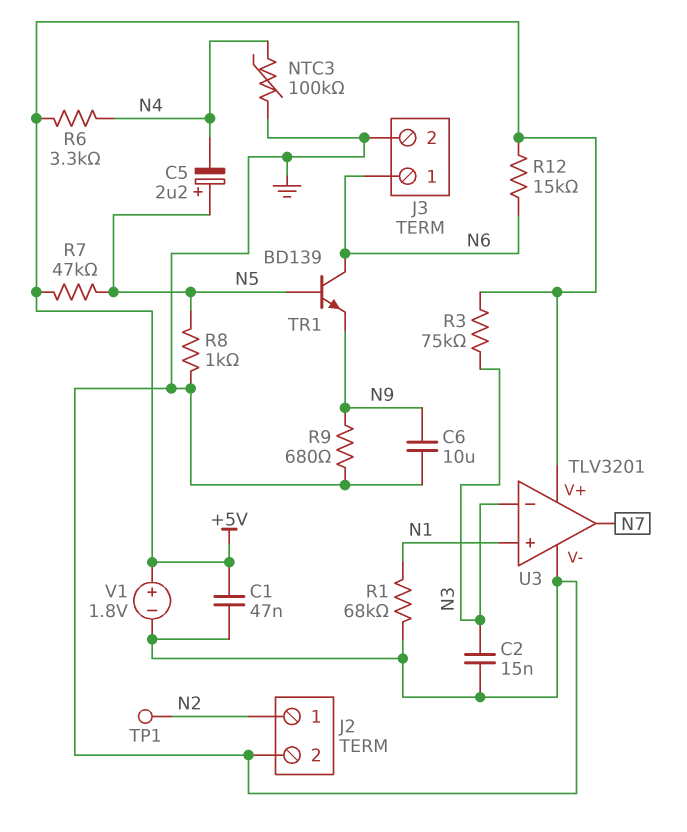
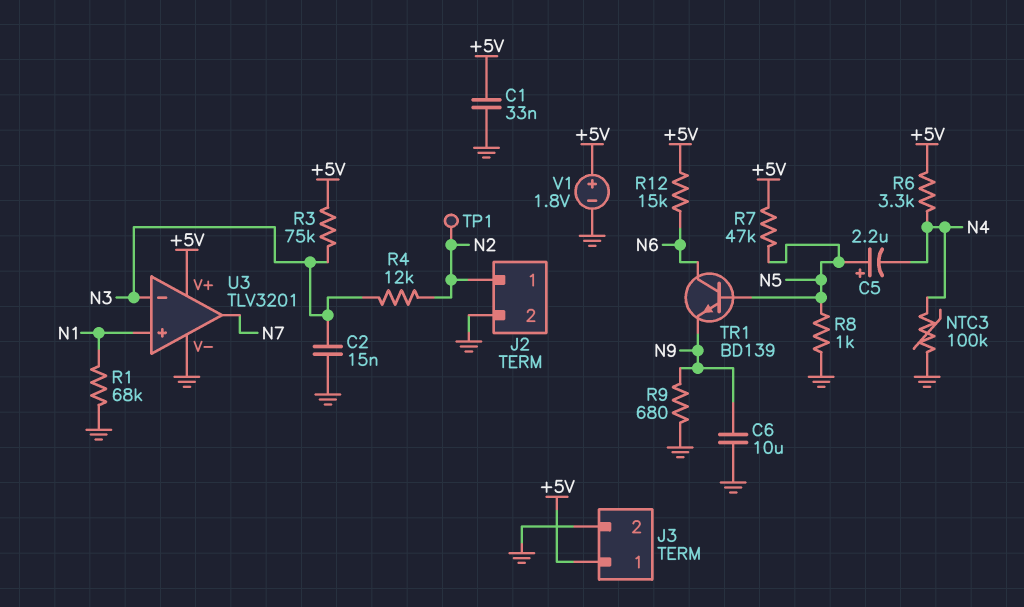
C1: 47nF (+5V, GND) -> 33nF (+5V, GND)
J3 pin 1: N6 -> +5V
R4: none -> 12k (N2, N3)

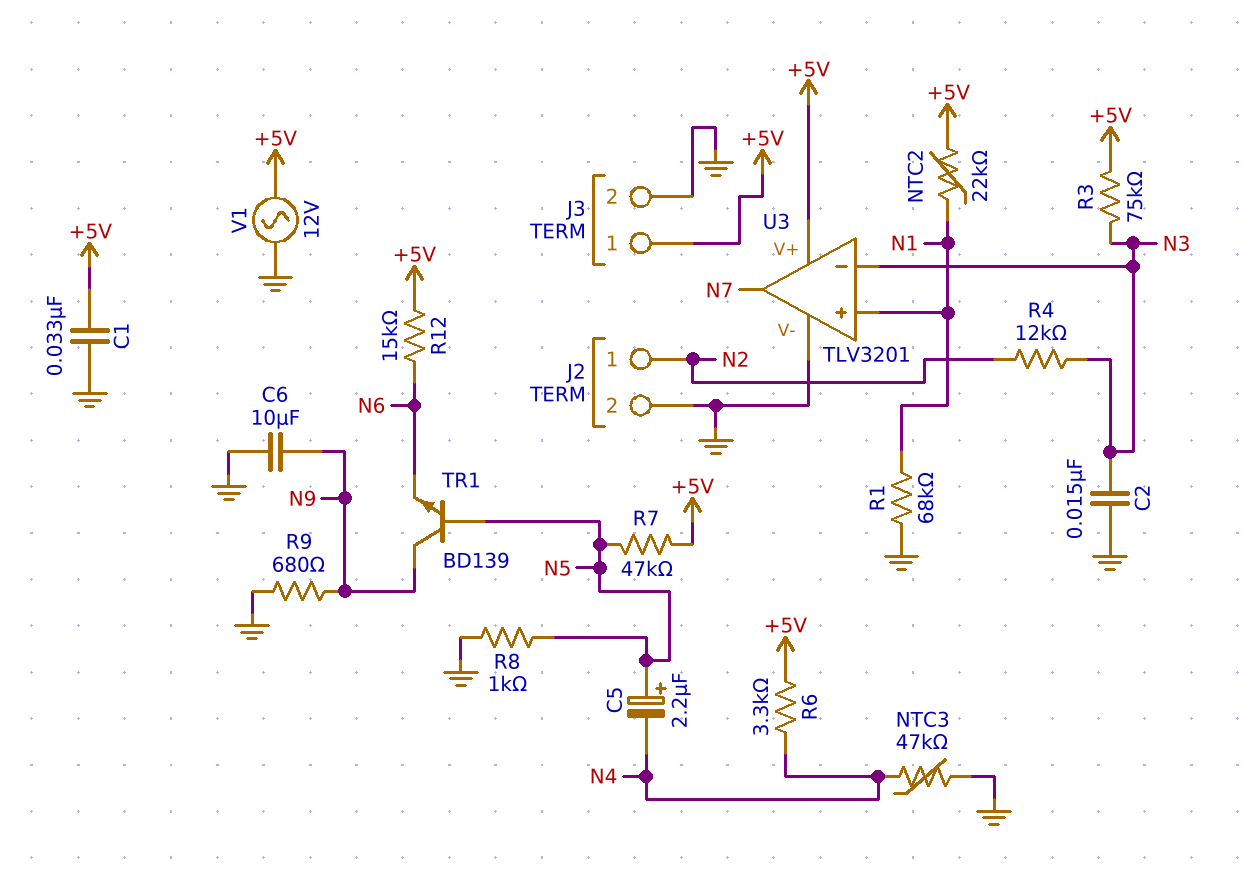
NTC2: none -> 22k (+5V, N1)
NTC3: 100k (GND, N4) -> 47k (GND, N4)
TP1: test point (N2) -> none
TR1: NPN BD139 (B N5, C N6, E N9) -> NPN BD139 (B N5, C N9, E N6)
V1: 1.8V (plus +5V, minus GND) -> AC 12V (+5V, GND)

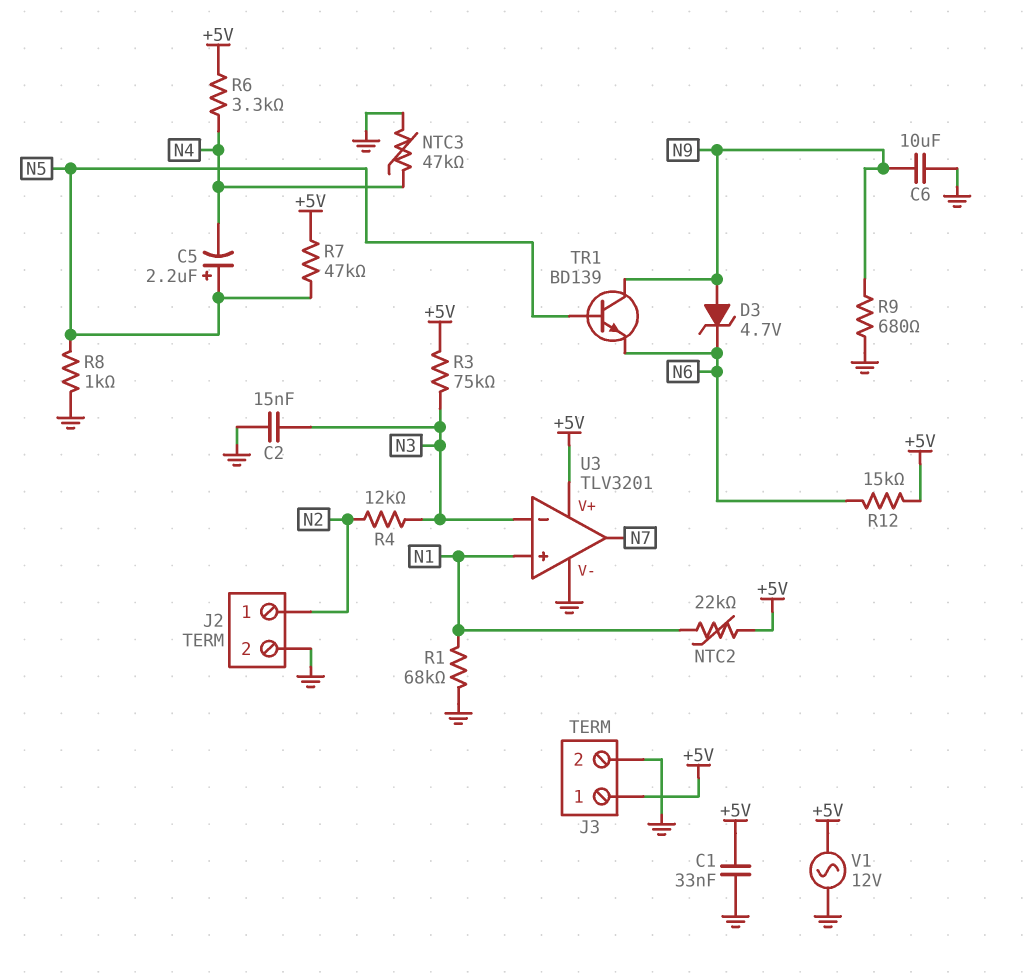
D3: none -> zener 4.7V (A N9, K N6)

